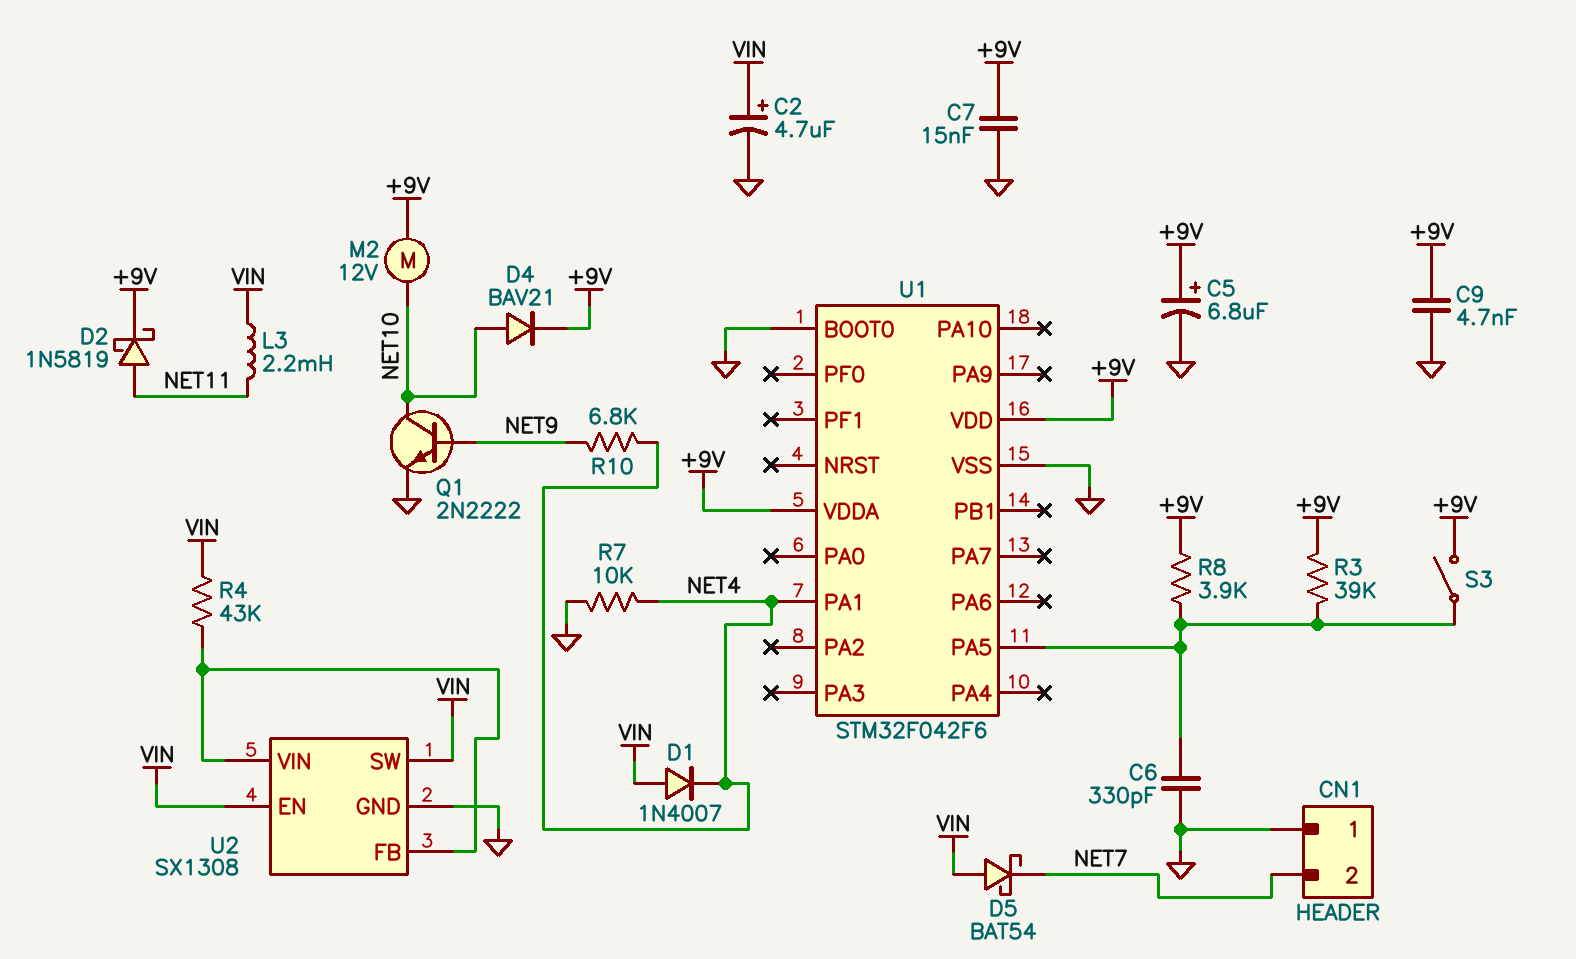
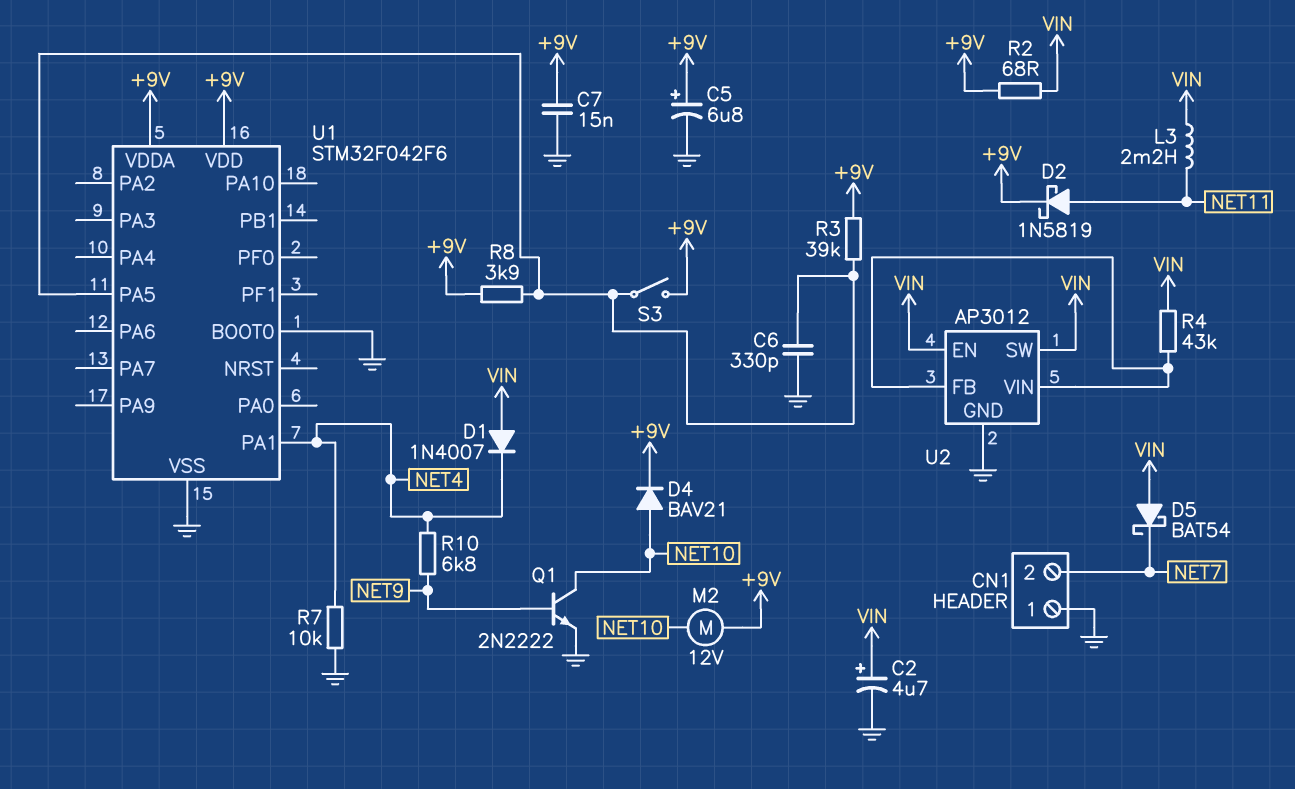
C9: 4.7nF (+9V, GND) -> none
R2: none -> 68 (+9V, VIN)
U2: SX1308 -> AP3012

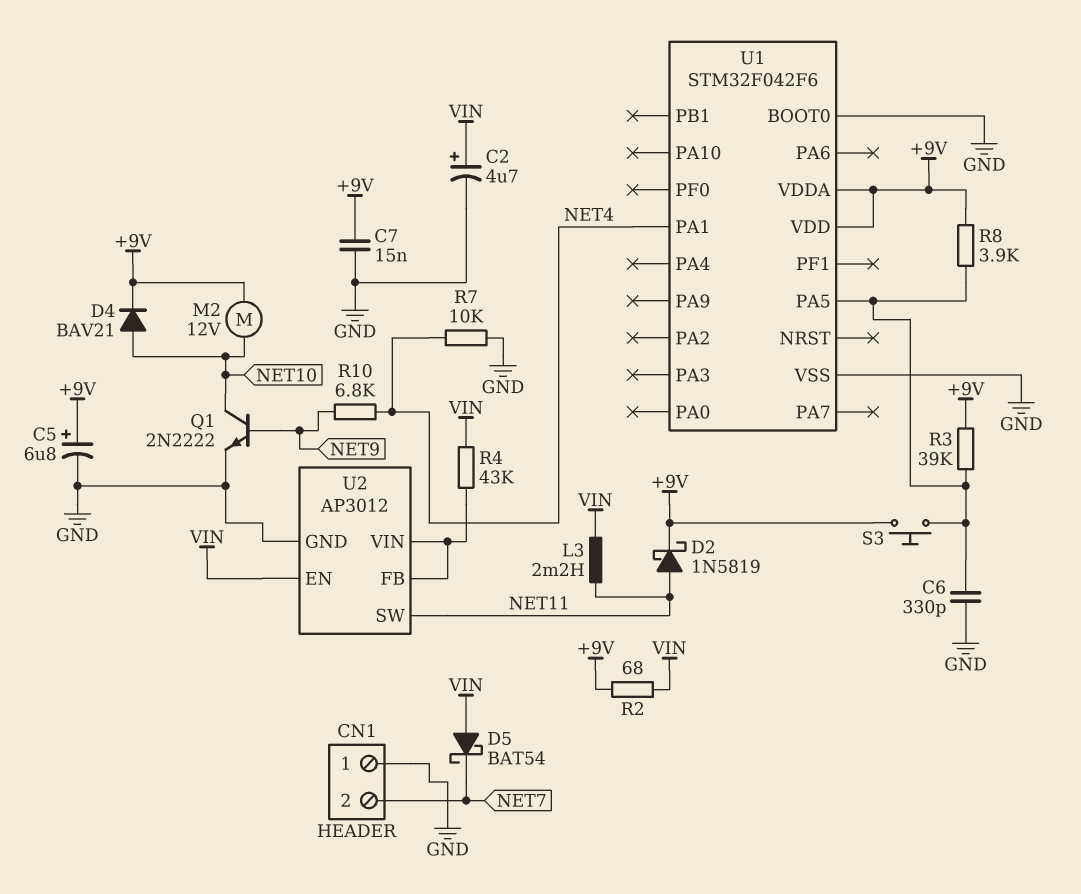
D1: diode 1N4007 (A VIN, K NET4) -> none
S3: switch (+9V, U1/PA5) -> button (+9V, U1/PA5)
U2 pin SW: VIN -> NET11

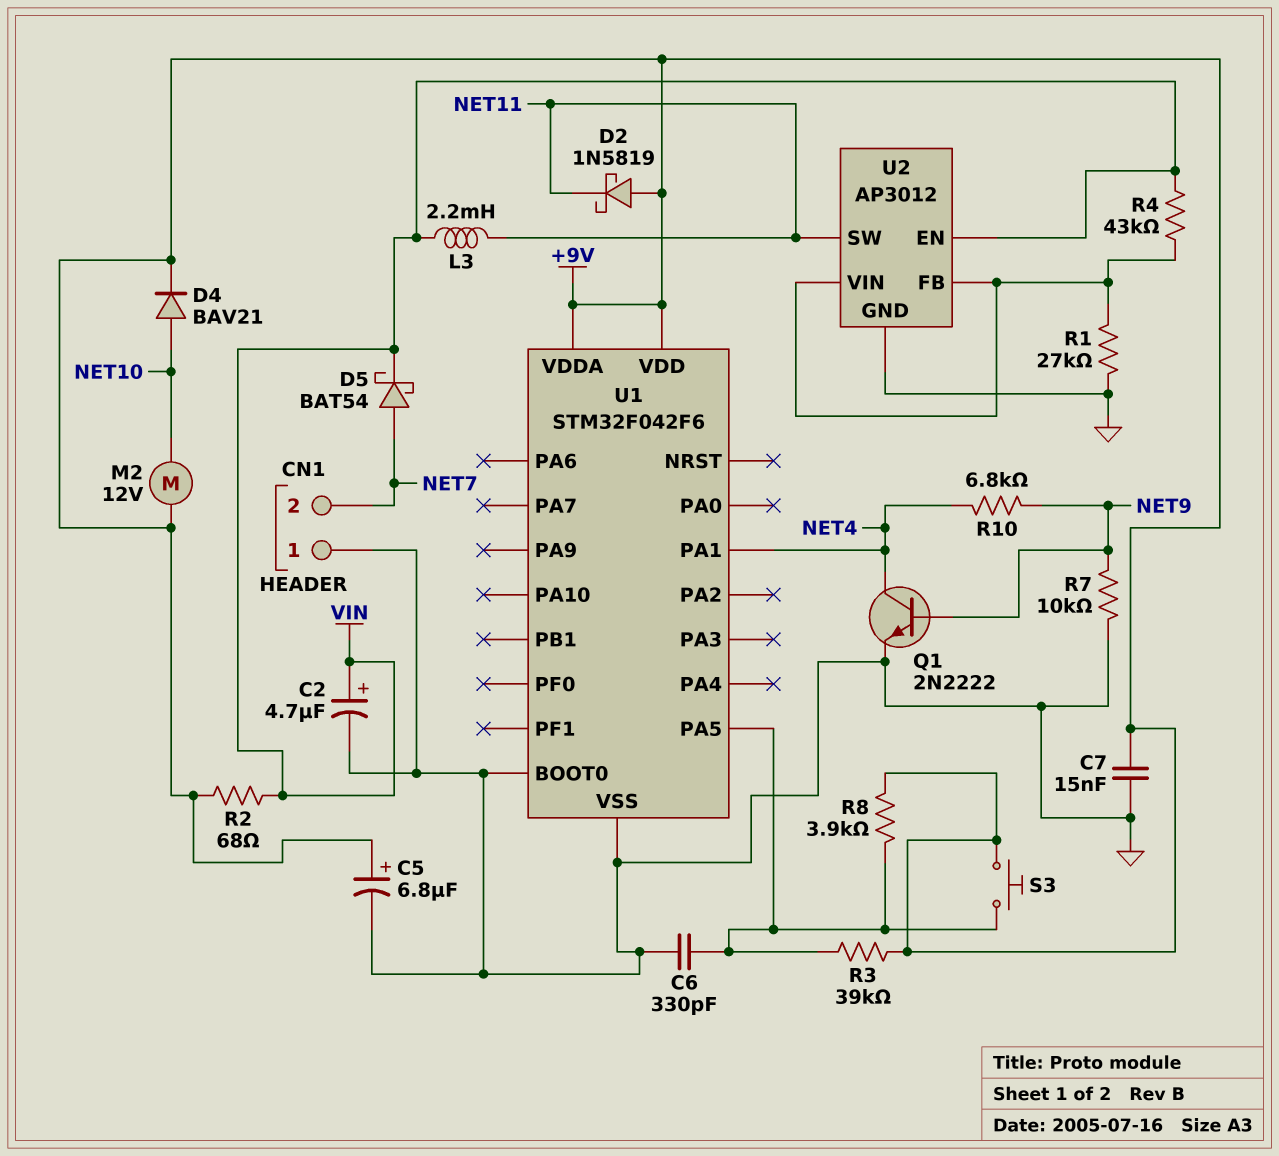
D2: schottky 1N5819 (A NET11, K +9V) -> schottky 1N5819 (A +9V, K NET11)
D5: schottky BAT54 (A VIN, K NET7) -> schottky BAT54 (A NET7, K VIN)
Q1: NPN 2N2222 (B NET9, C NET10, E GND) -> NPN 2N2222 (B NET9, C NET4, E GND)
R1: none -> 27k (GND, U2/FB)
R7: 10k (GND, NET4) -> 10k (GND, NET9)

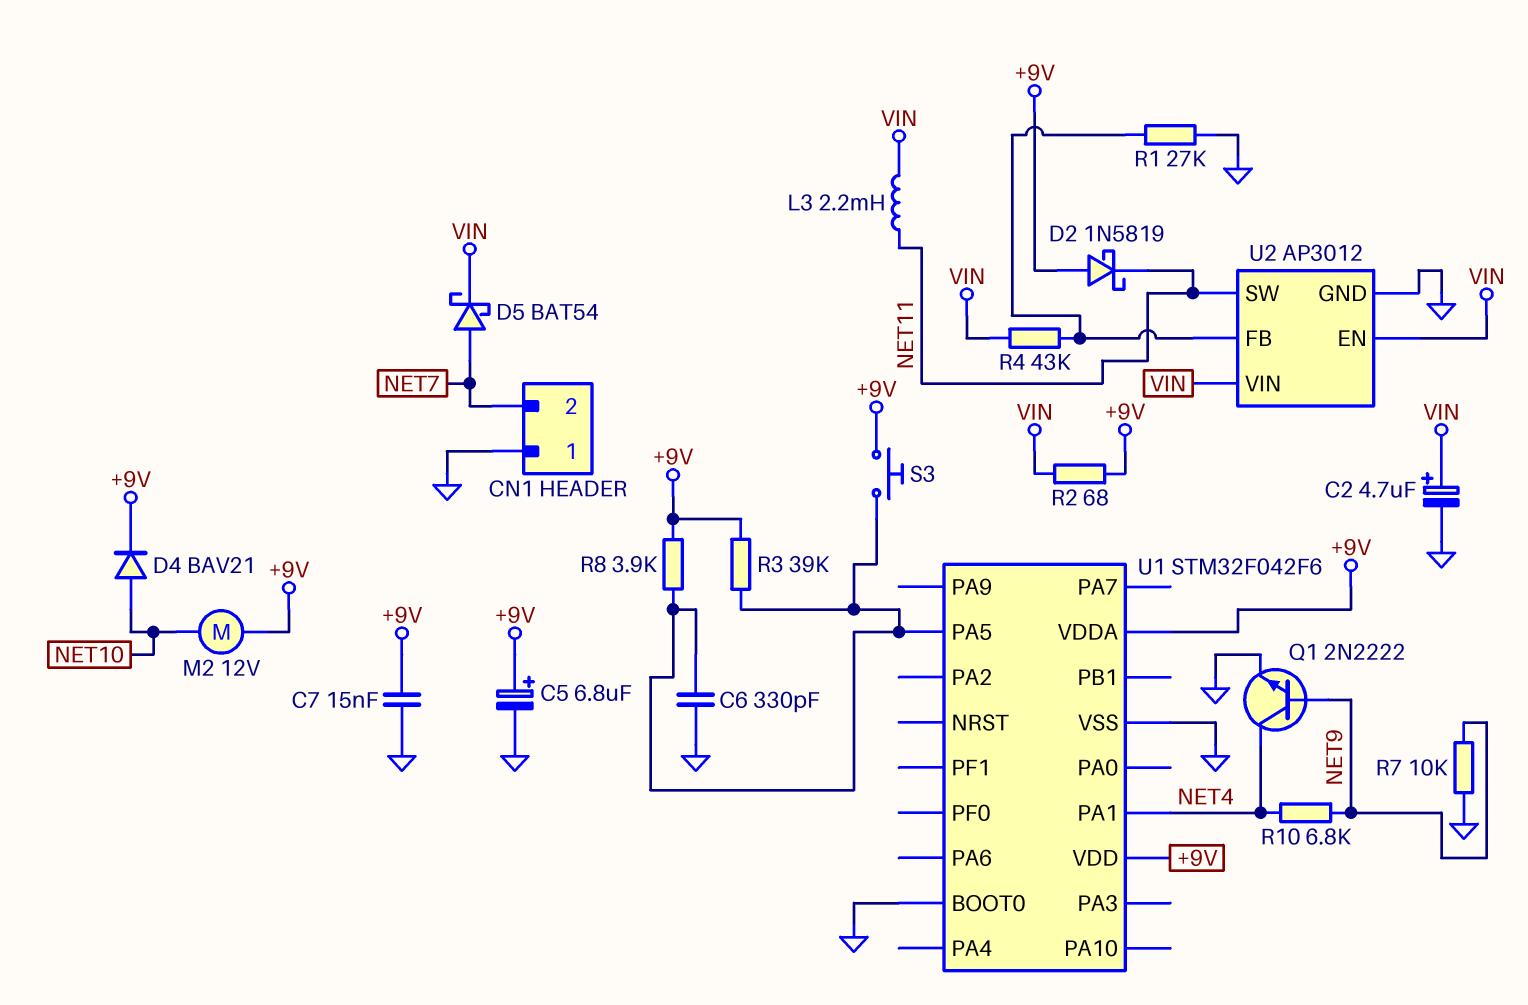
U2 pin VIN: U2/FB -> VIN

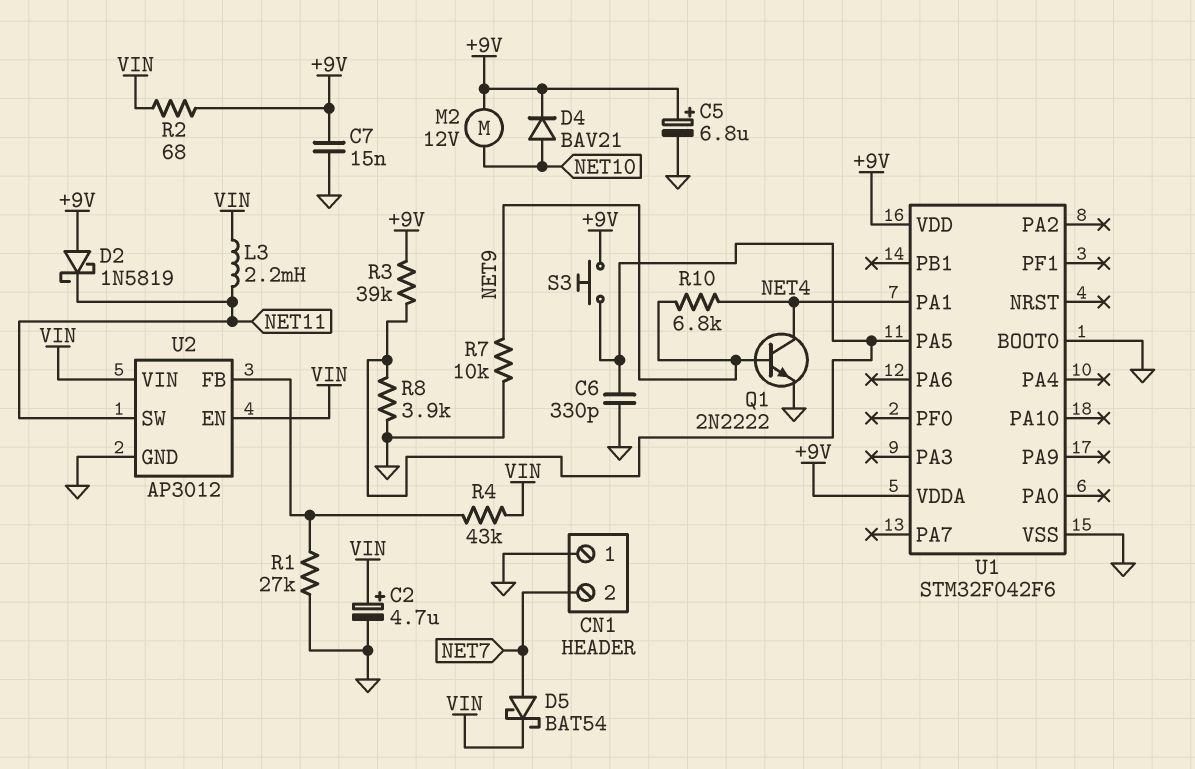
R8: 3.9k (+9V, U1/PA5) -> 3.9k (GND, U1/PA5)

